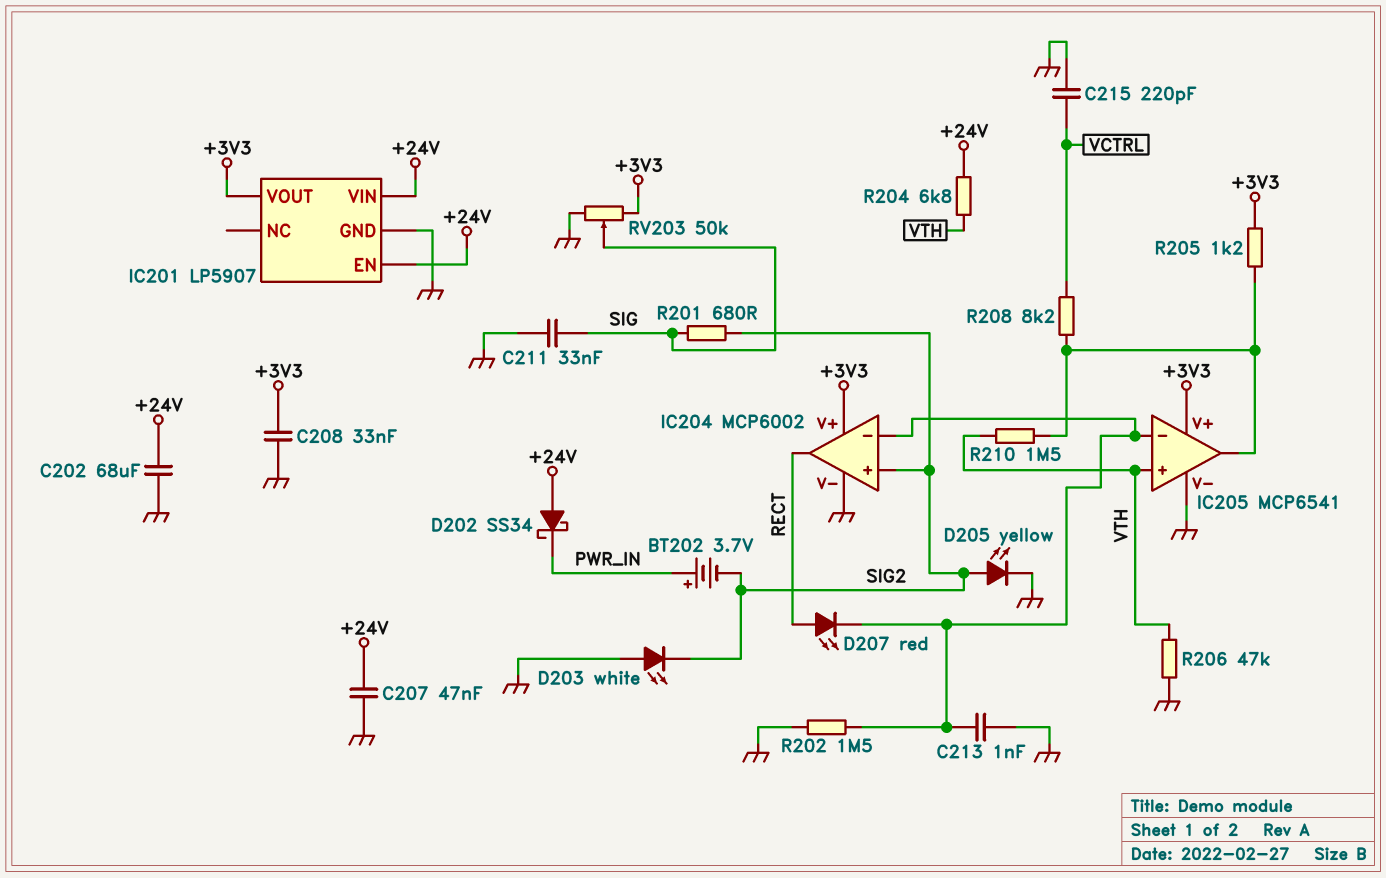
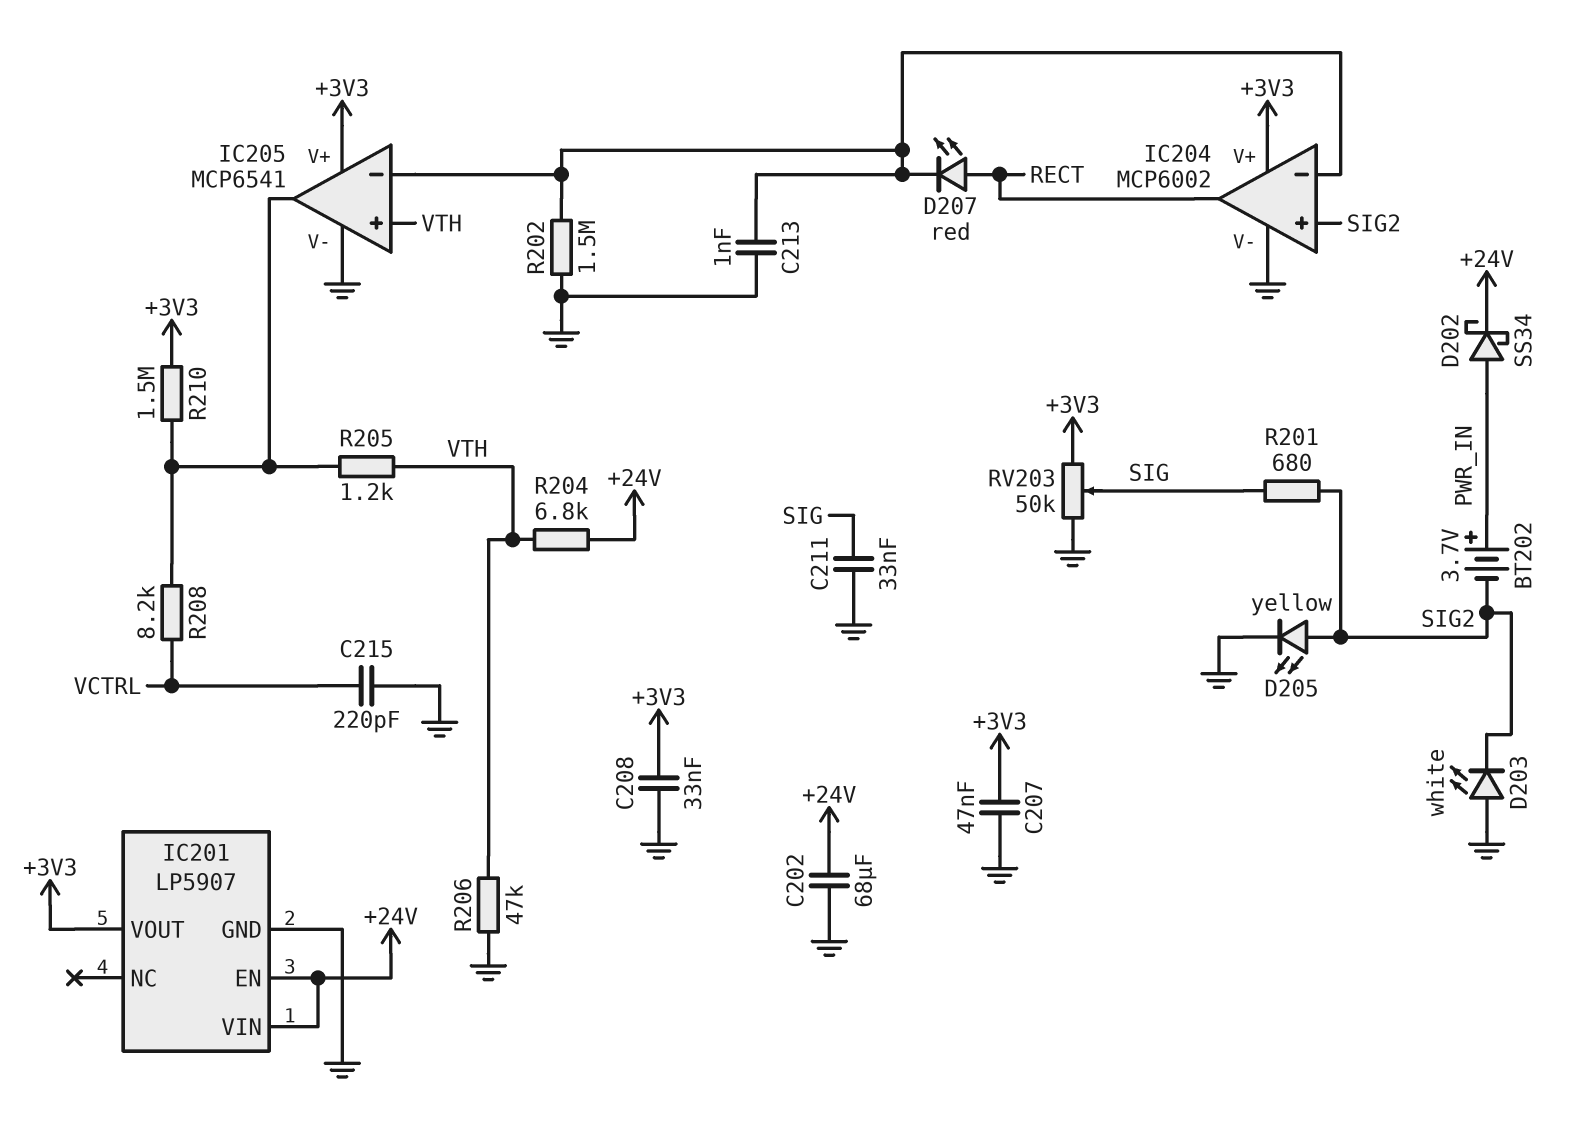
C207: 47nF (+24V, GND) -> 47nF (+3V3, GND)
D202: schottky SS34 (A +24V, K PWR_IN) -> schottky SS34 (A PWR_IN, K +24V)
R205: 1.2k (+3V3, IC205/out) -> 1.2k (IC205/out, VTH)
R210: 1.5M (IC205/out, VTH) -> 1.5M (+3V3, IC205/out)

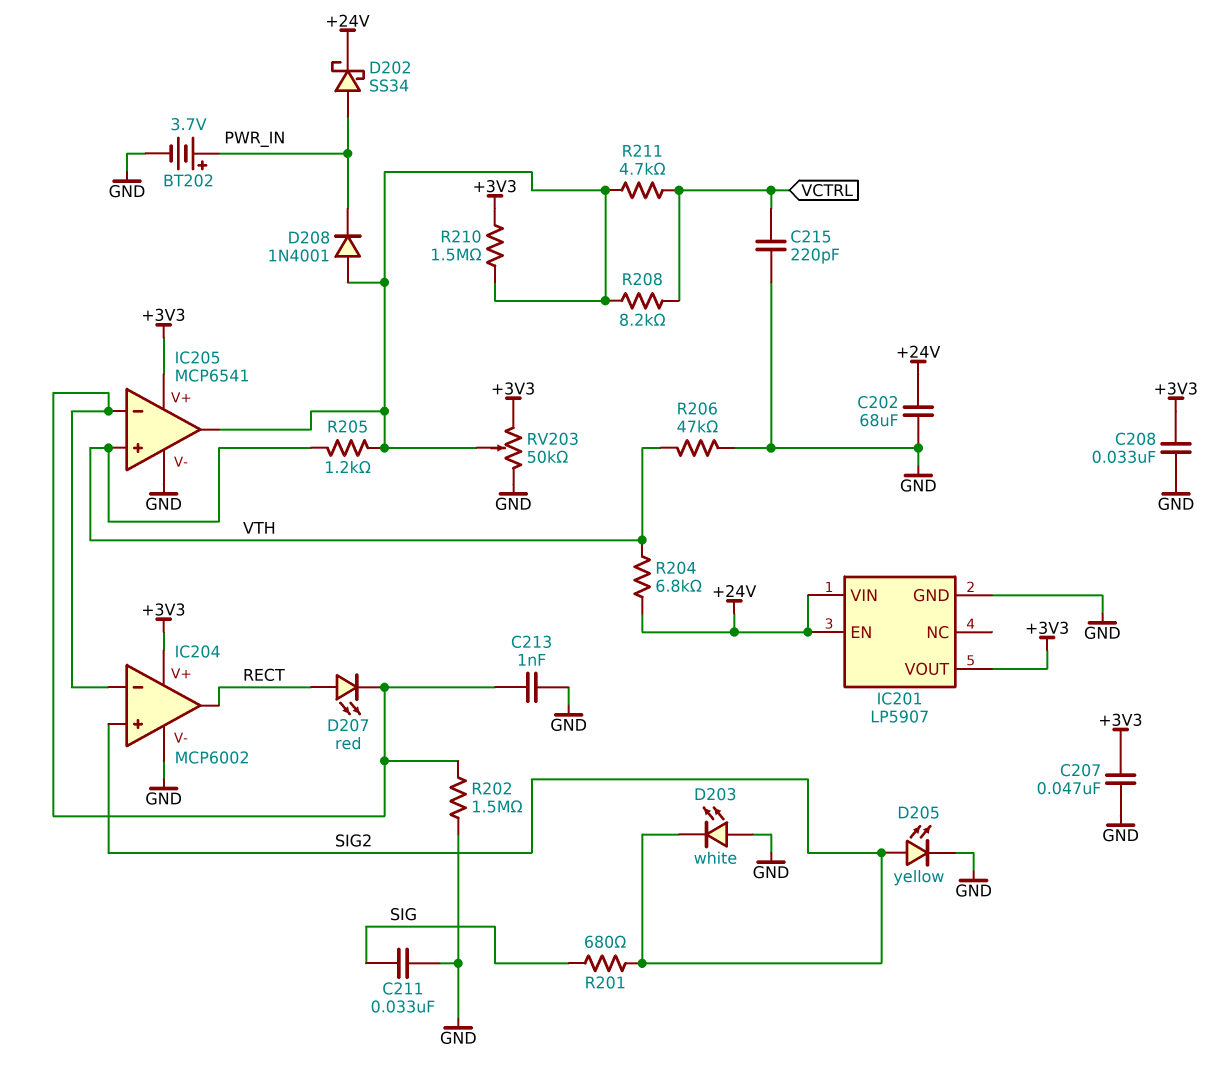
BT202: 3.7V (plus PWR_IN, minus SIG2) -> 3.7V (plus PWR_IN, minus GND)
D208: none -> diode 1N4001 (A IC205/out, K PWR_IN)
R211: none -> 4.7k (IC205/out, VCTRL)
RV203: 50k (+3V3, GND, wiper SIG) -> 50k (+3V3, GND, wiper IC205/out)

